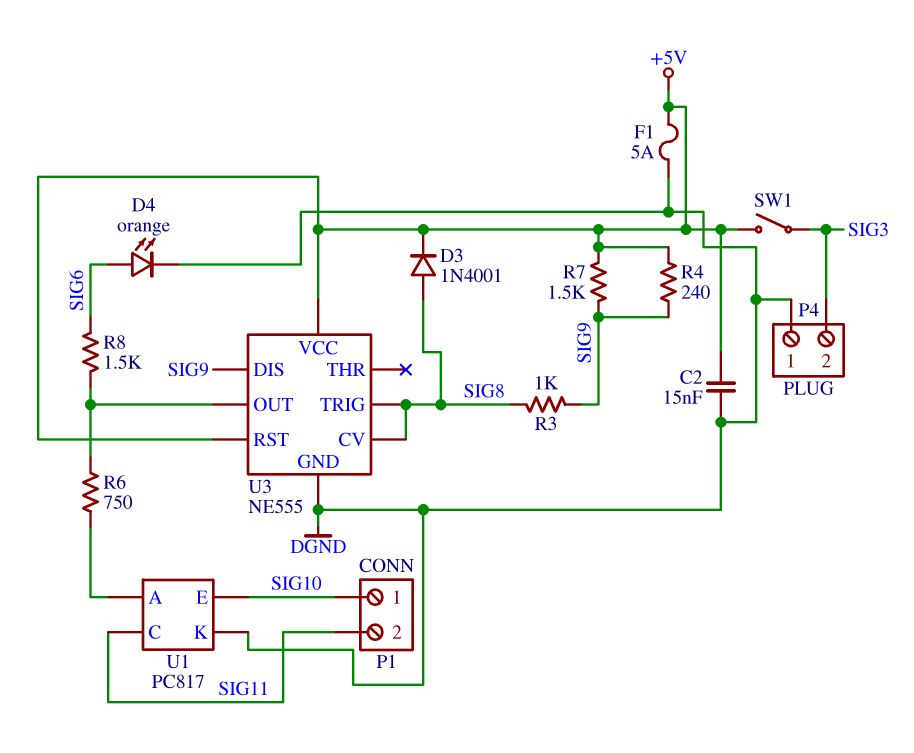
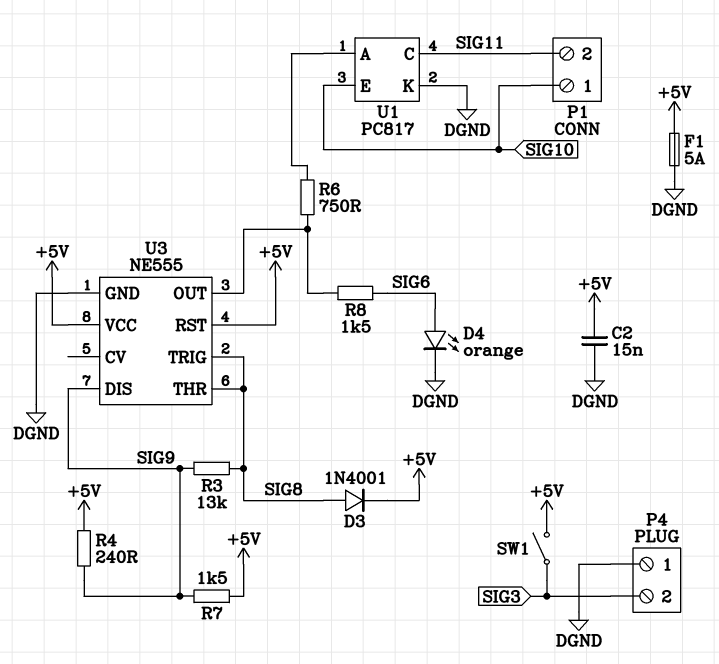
R3: 1k (SIG8, SIG9) -> 13k (SIG8, SIG9)
U3 pin CV: SIG8 -> none
U3 pin THR: none -> SIG8

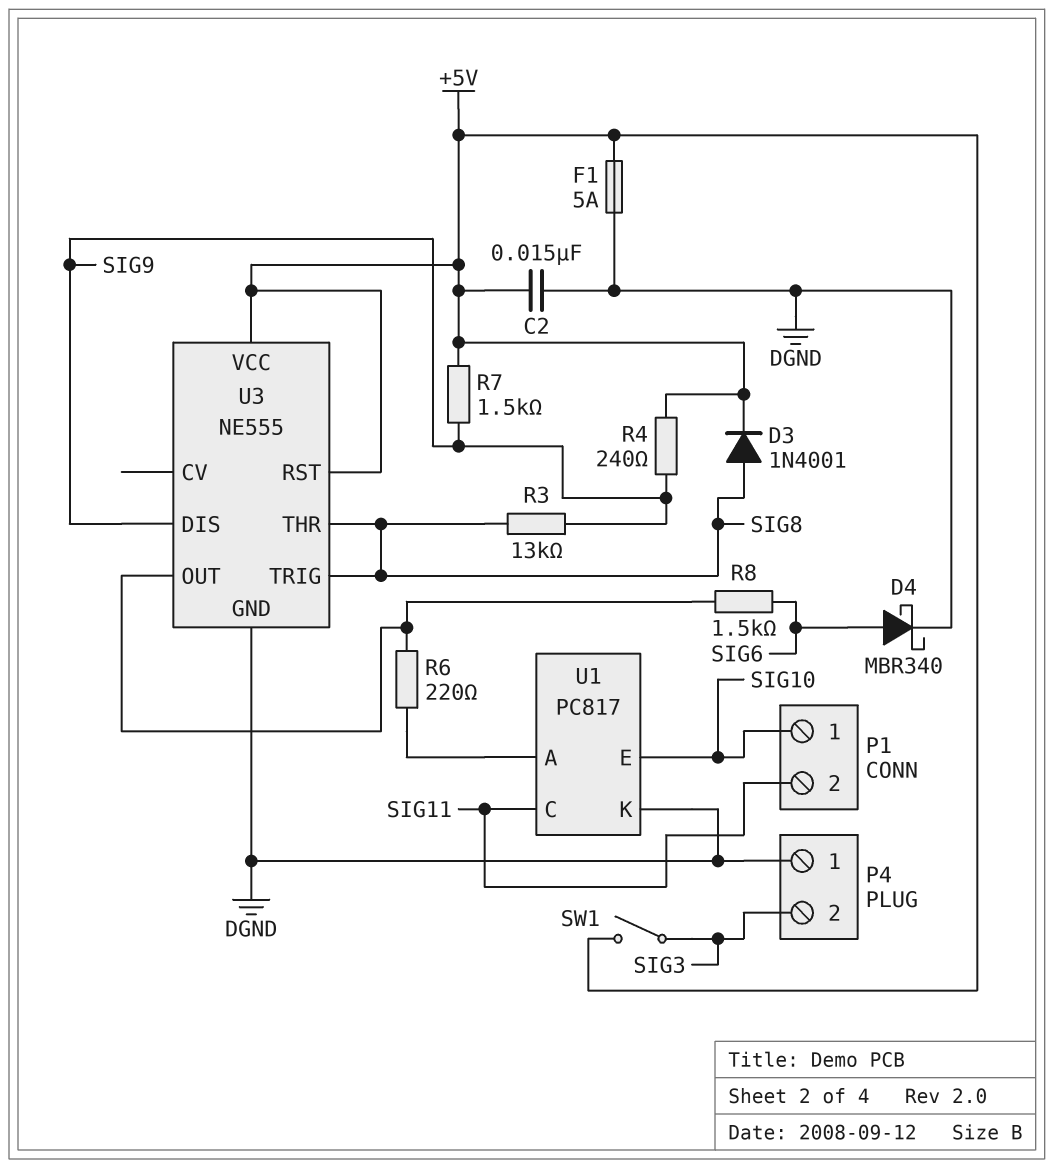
D4: LED orange (A SIG6, K DGND) -> schottky MBR340 (A SIG6, K DGND)
R6: 750 (U1/A, U3/OUT) -> 220 (U1/A, U3/OUT)

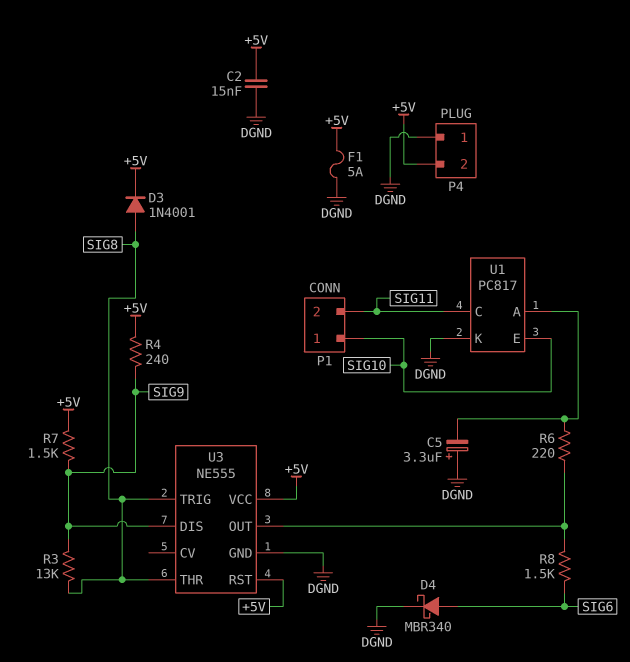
C5: none -> 3.3uF (plus DGND, minus U1/A)
P4 pin 2: SIG3 -> +5V
SW1: switch (+5V, SIG3) -> none

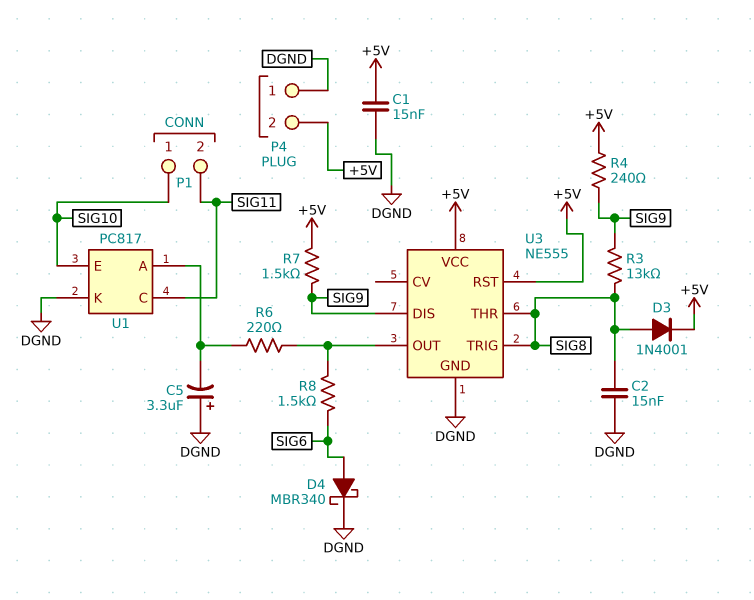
C1: none -> 15nF (+5V, DGND)
C2: 15nF (+5V, DGND) -> 15nF (DGND, SIG8)
F1: 5A (+5V, DGND) -> none

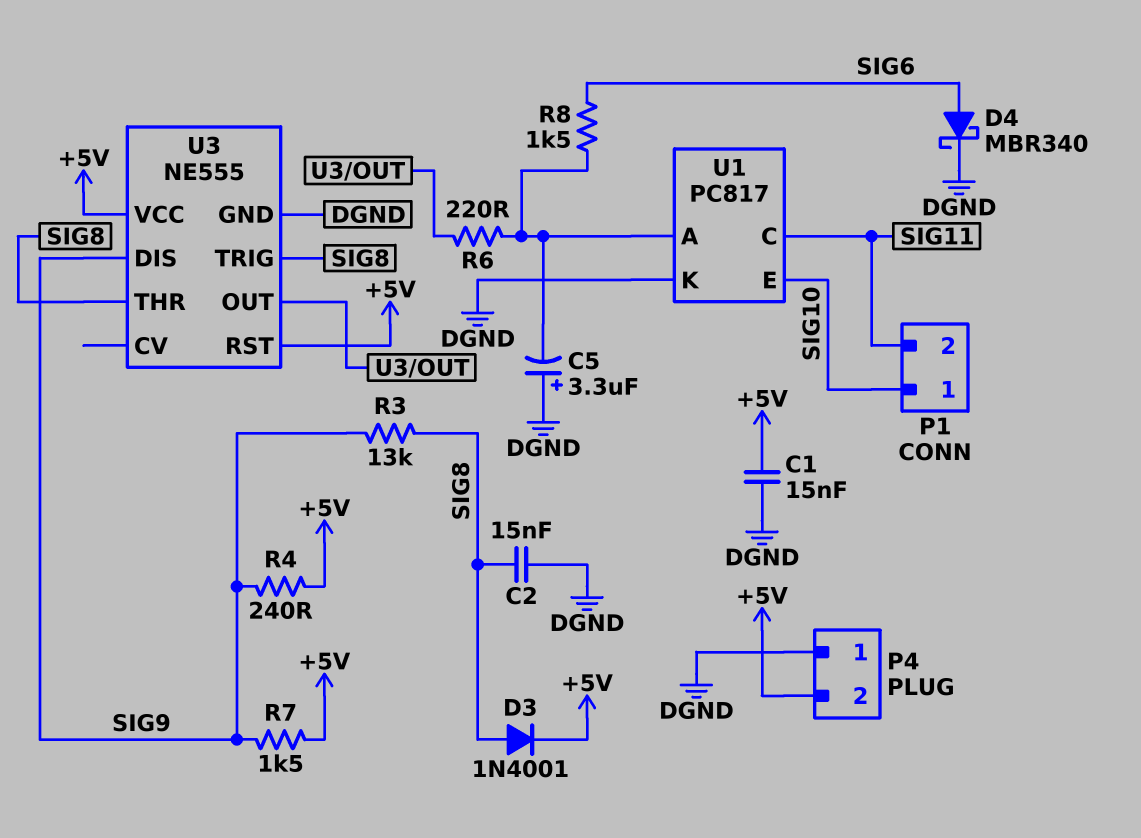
R8: 1.5k (SIG6, U3/OUT) -> 1.5k (SIG6, U1/A)

